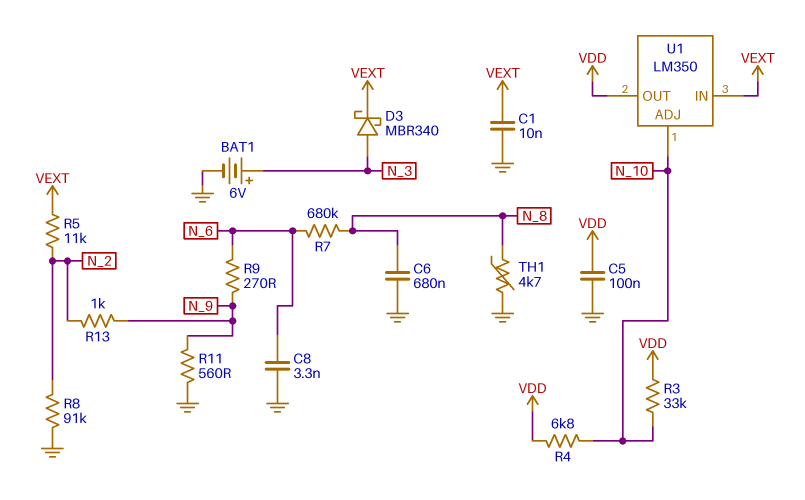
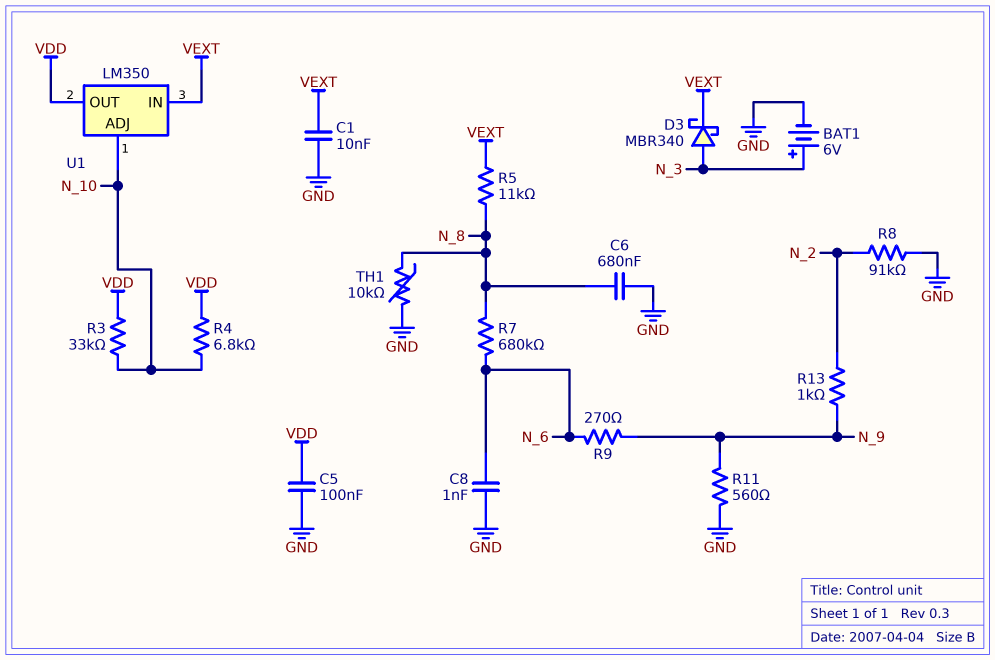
C8: 3.3nF (GND, N_6) -> 1nF (GND, N_6)
R5: 11k (N_2, VEXT) -> 11k (N_8, VEXT)
TH1: 4.7k (GND, N_8) -> 10k (GND, N_8)

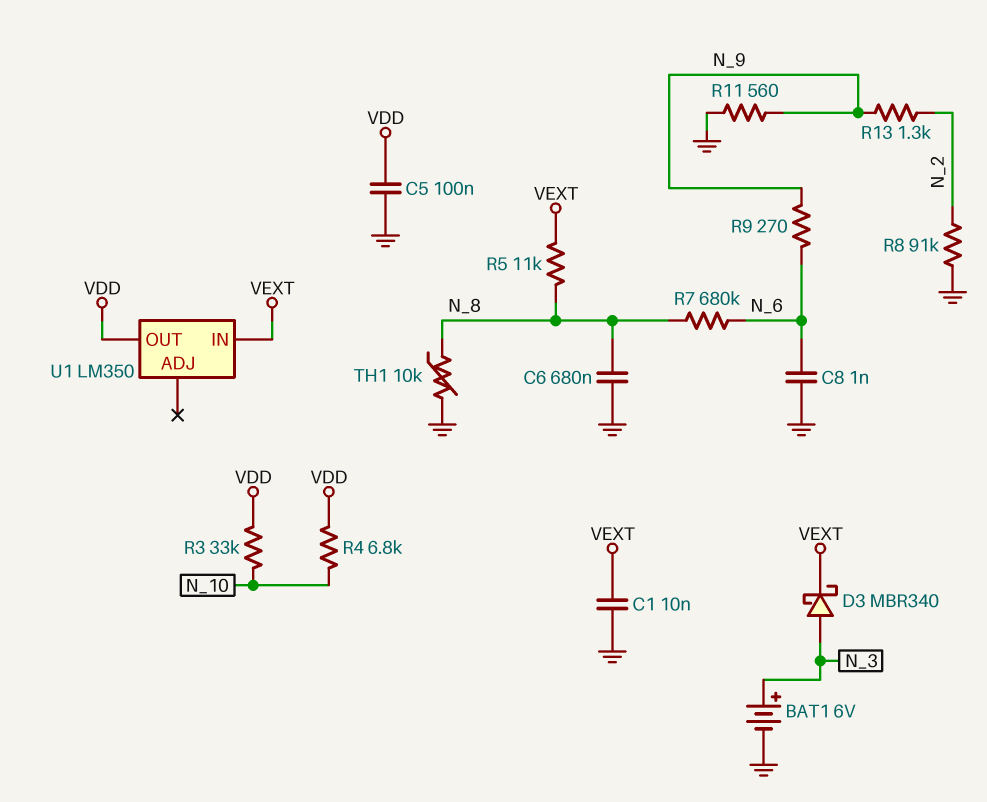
R13: 1k (N_2, N_9) -> 1.3k (N_2, N_9)
U1 pin ADJ: N_10 -> none

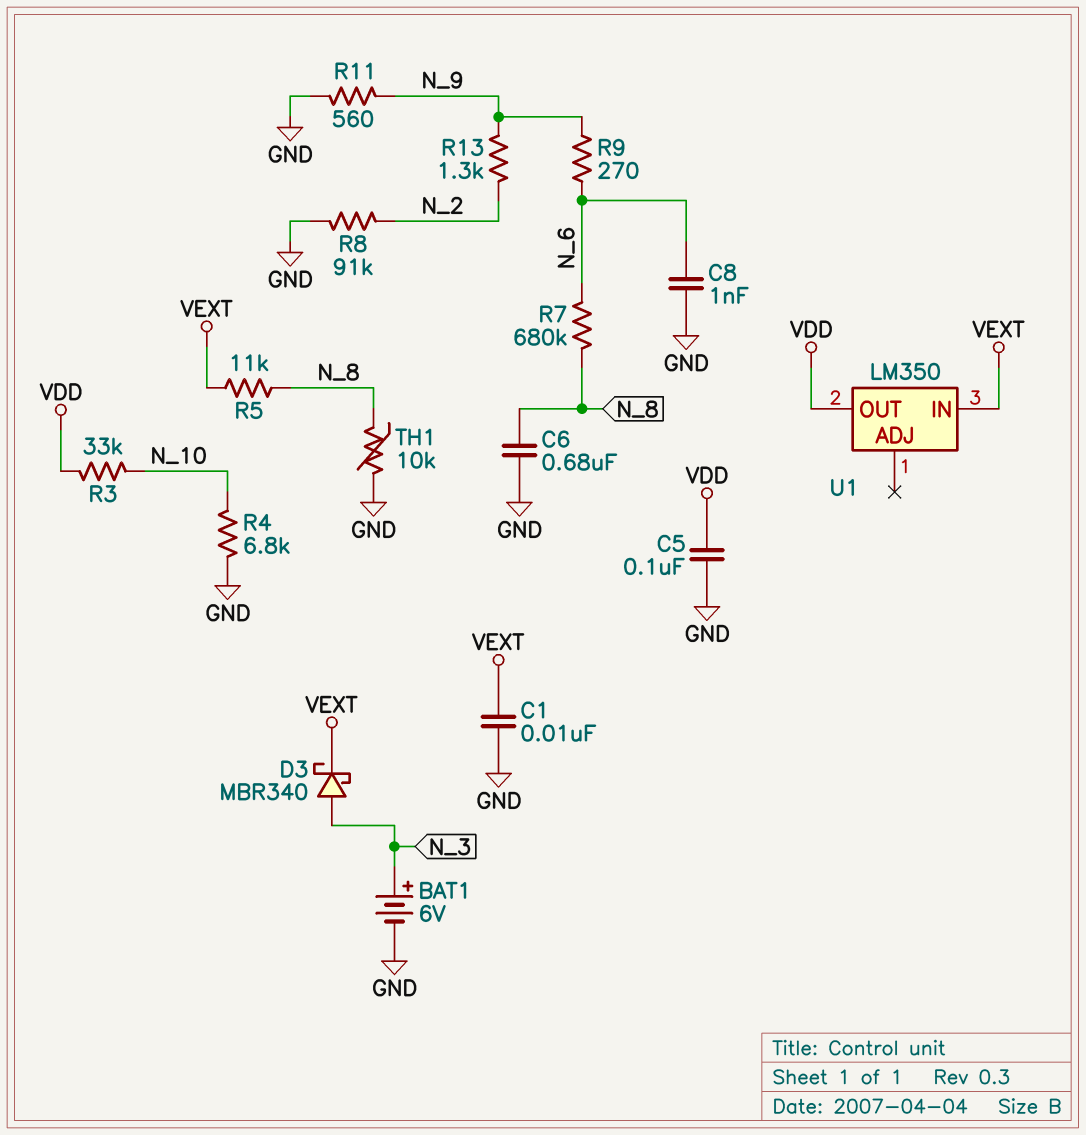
R4: 6.8k (N_10, VDD) -> 6.8k (GND, N_10)

